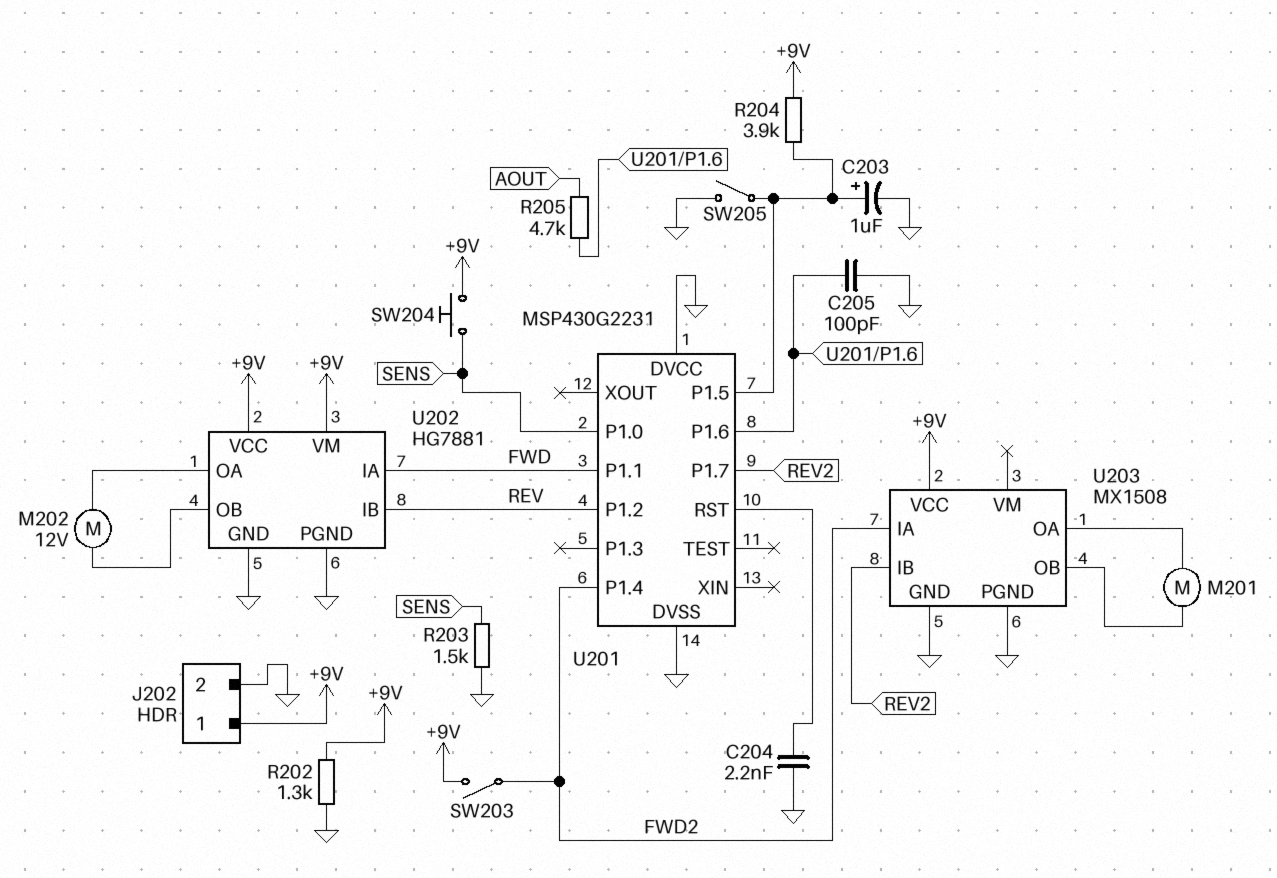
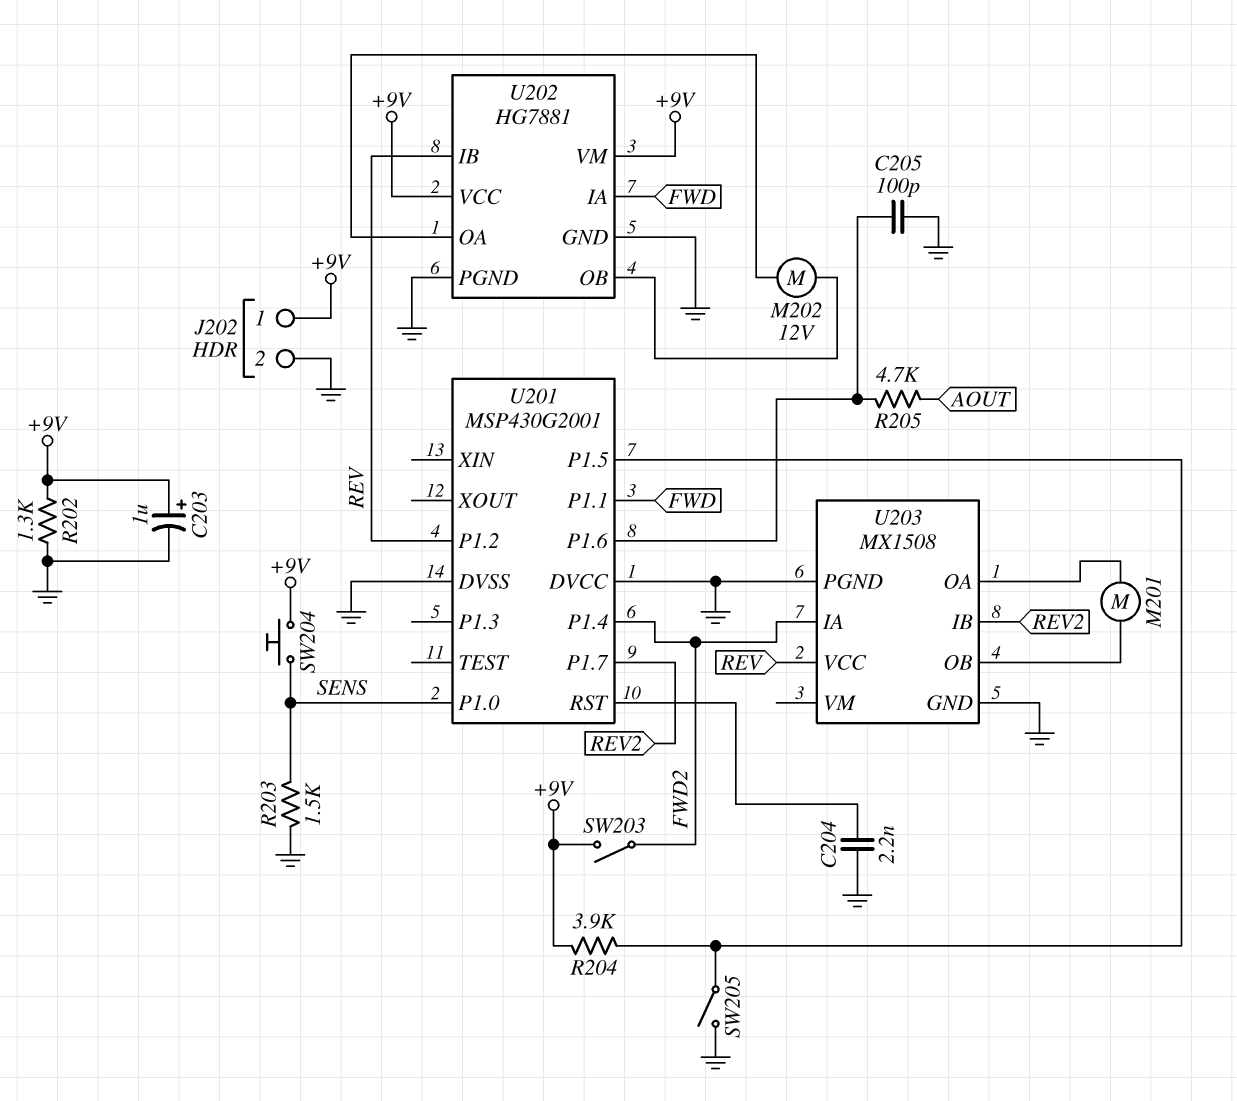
C203: 1uF (plus U201/P1.5, minus GND) -> 1uF (plus +9V, minus GND)
U201: MSP430G2231 -> MSP430G2001
U203 pin VCC: +9V -> REV

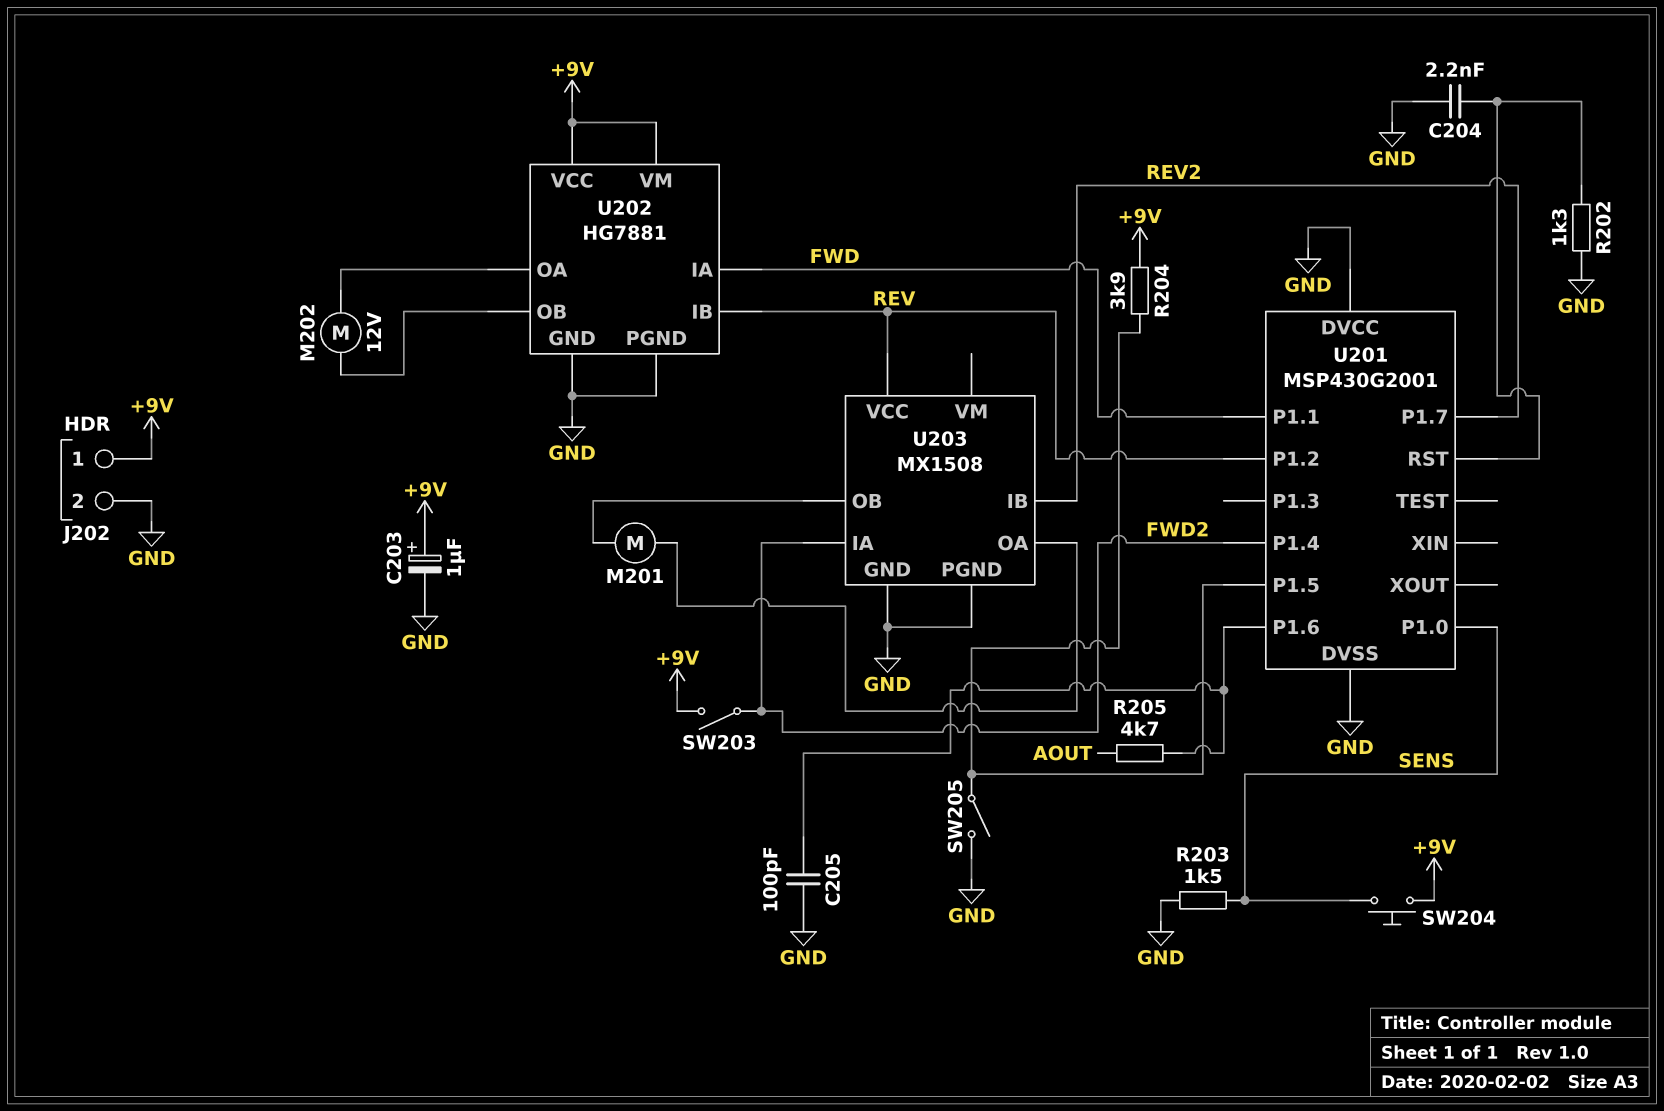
R202: 1.3k (+9V, GND) -> 1.3k (GND, U201/RST)

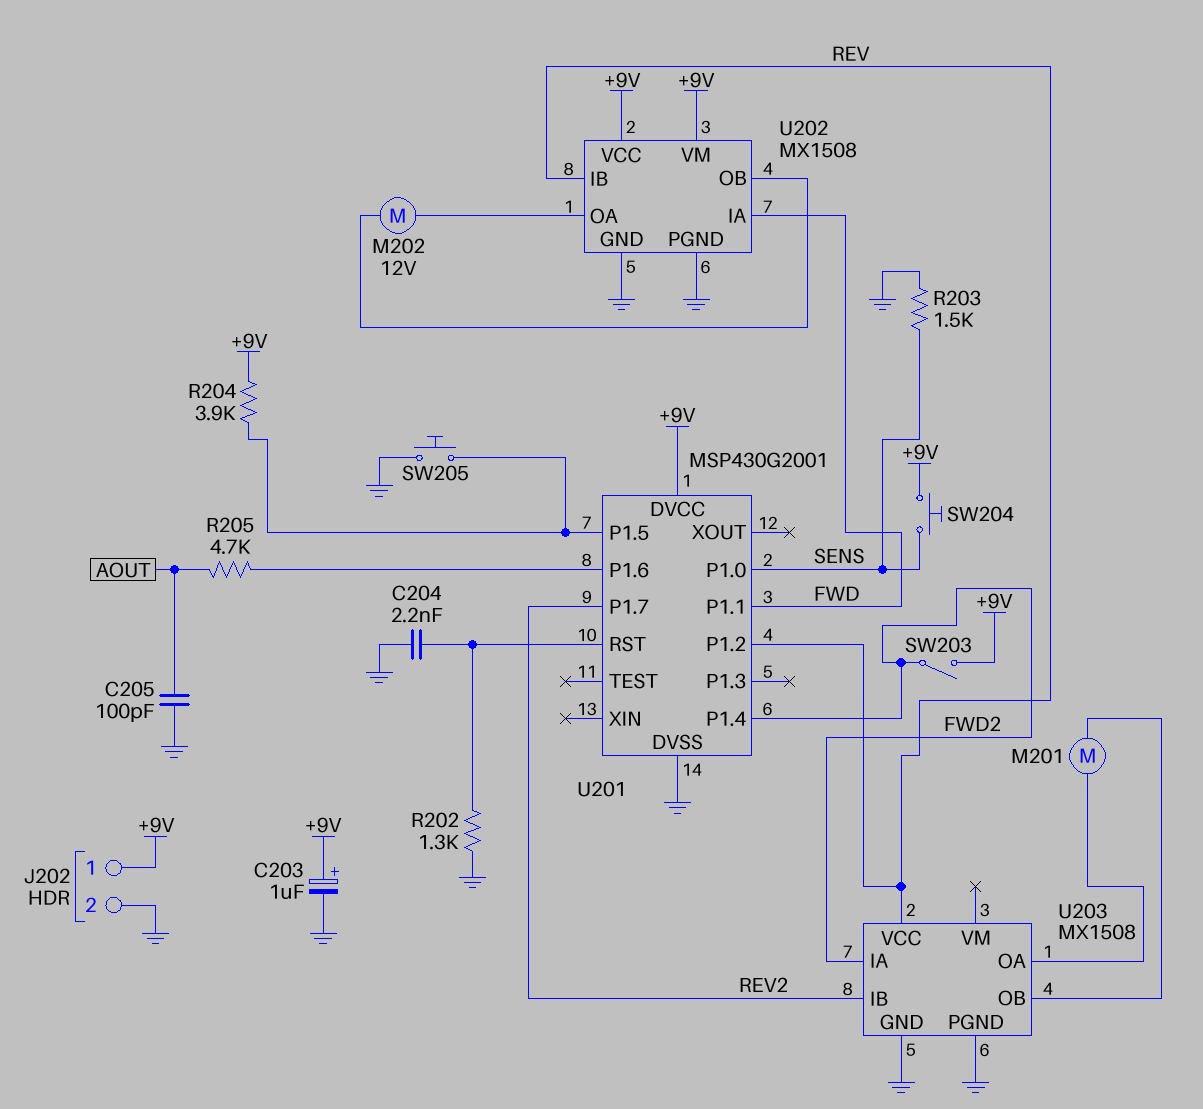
C205: 100pF (GND, U201/P1.6) -> 100pF (AOUT, GND)
SW205: switch (GND, U201/P1.5) -> button (GND, U201/P1.5)
U201 pin DVCC: GND -> +9V
U202: HG7881 -> MX1508

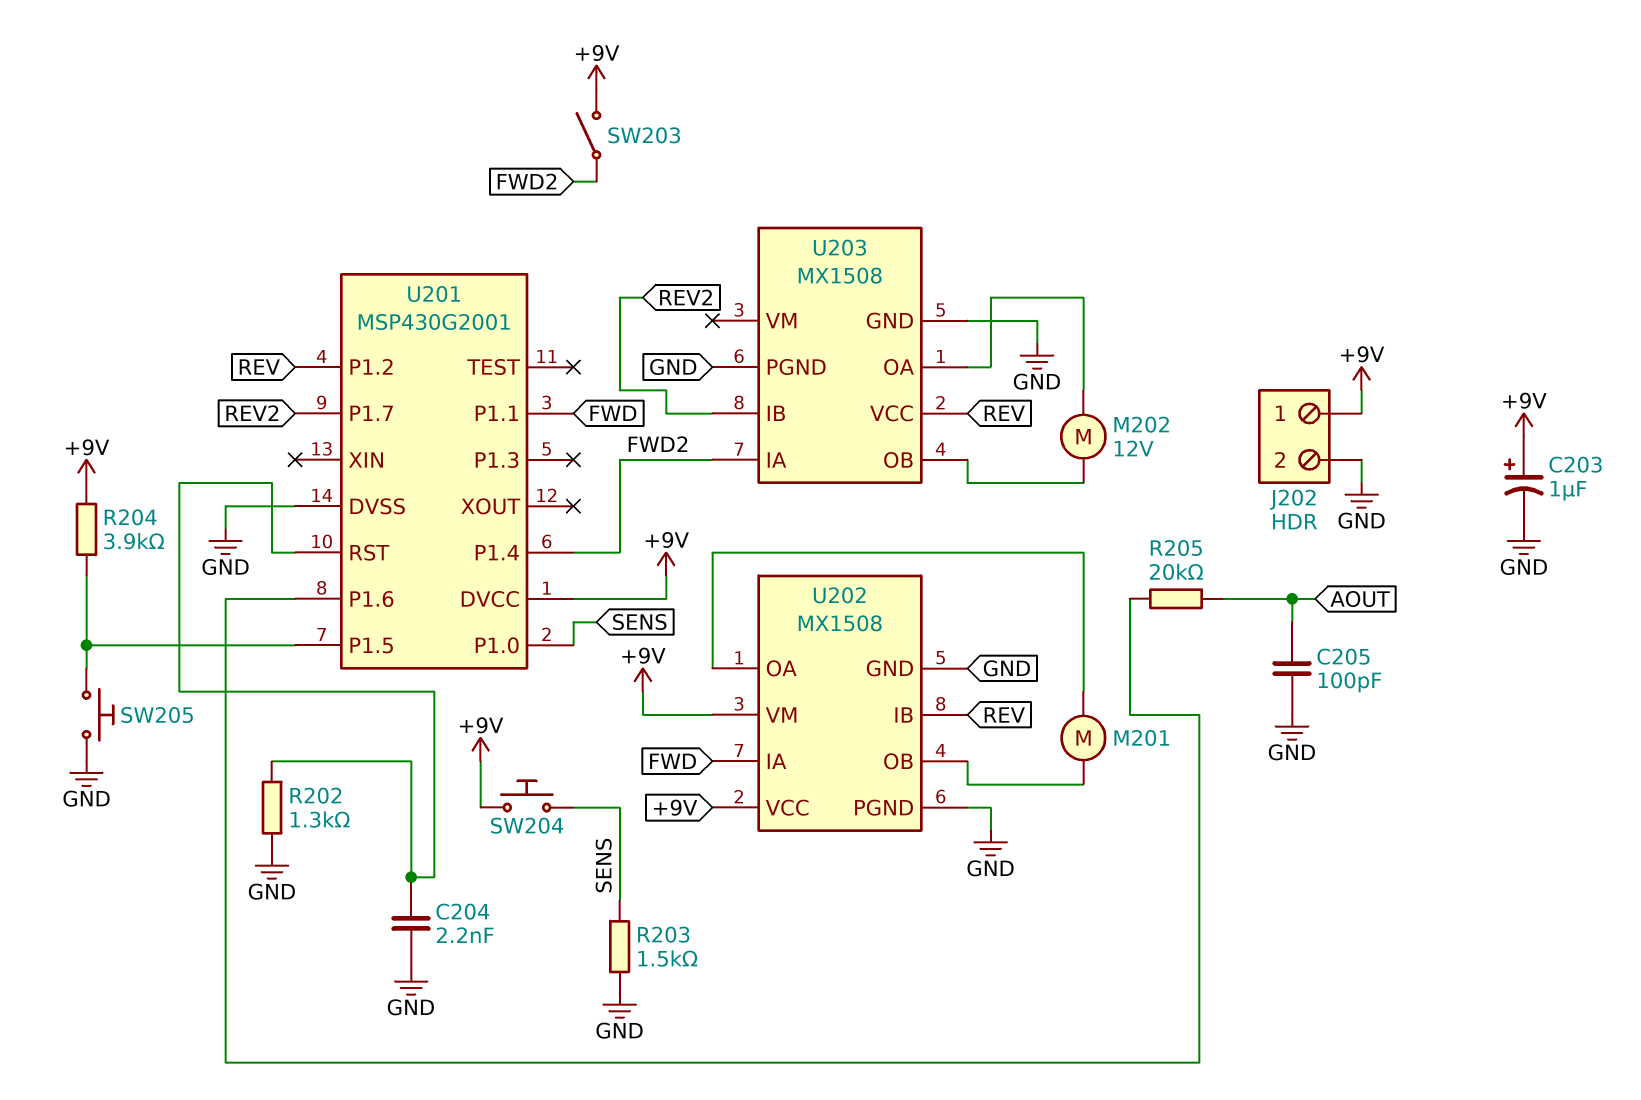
M201: motor (U203/OA, U203/OB) -> motor (U202/OA, U202/OB)
M202: motor 12V (U202/OA, U202/OB) -> motor 12V (U203/OA, U203/OB)
R205: 4.7k (AOUT, U201/P1.6) -> 20k (AOUT, U201/P1.6)

